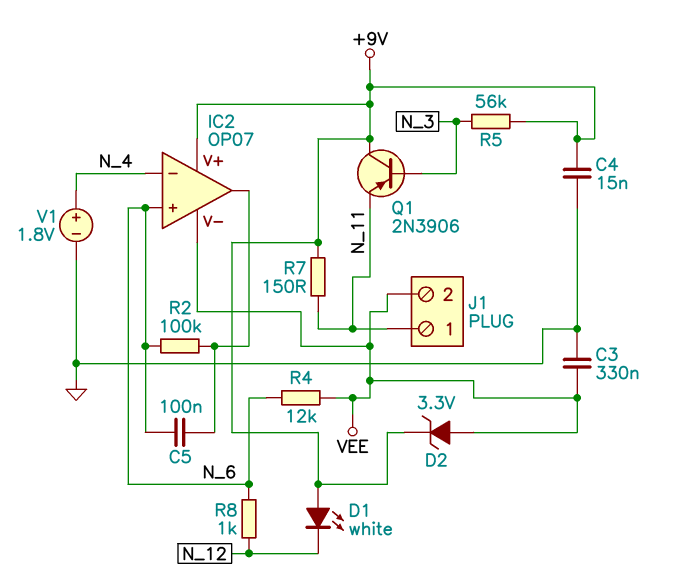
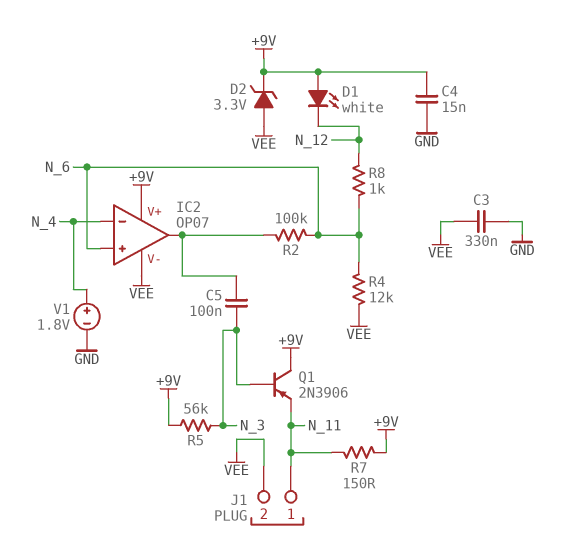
C5: 100nF (IC2/out, N_6) -> 100nF (IC2/out, N_3)

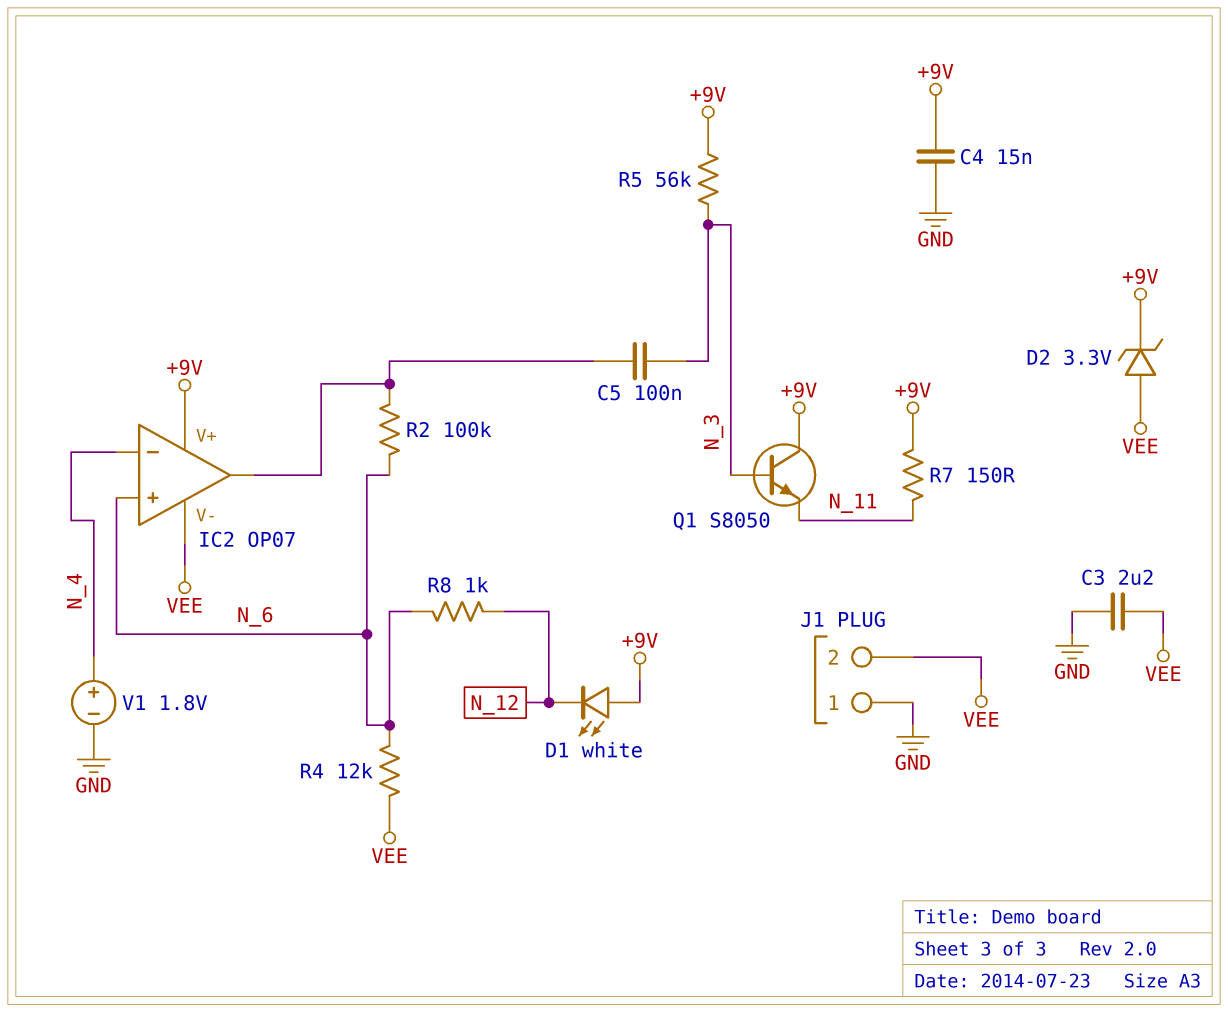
C3: 330nF (GND, VEE) -> 2.2uF (GND, VEE)
J1 pin 1: N_11 -> GND
Q1: PNP 2N3906 (B N_3, C +9V, E N_11) -> NPN S8050 (B N_3, C +9V, E N_11)

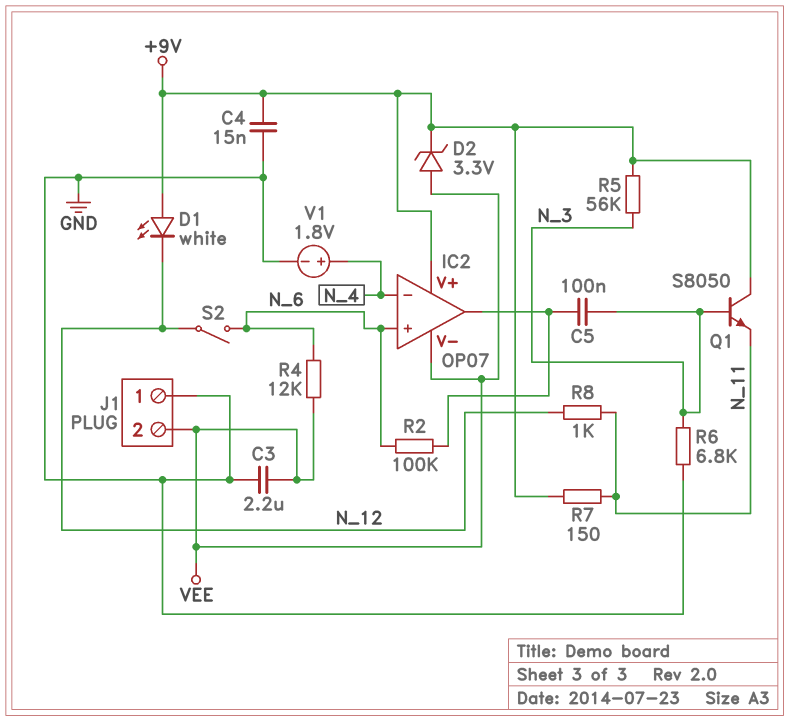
R6: none -> 6.8k (GND, N_3)
R8: 1k (N_6, N_12) -> 1k (N_11, N_12)
S2: none -> switch (N_6, N_12)

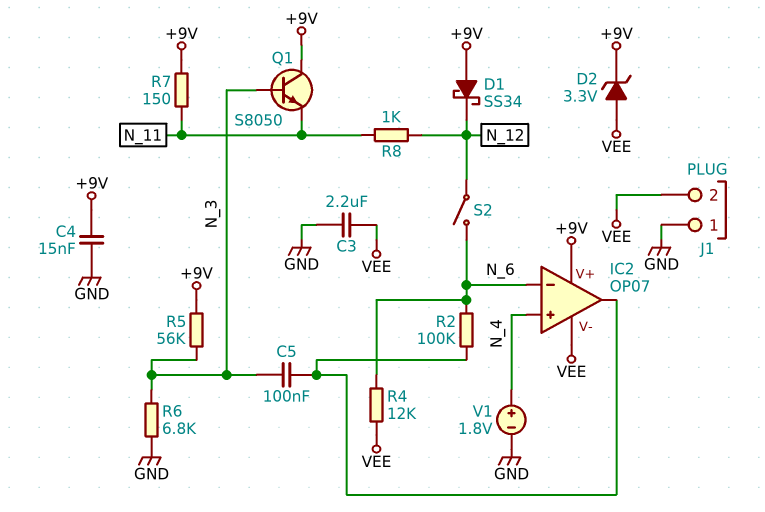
D1: LED white (A +9V, K N_12) -> schottky SS34 (A +9V, K N_12)
IC2 pin in+: N_6 -> N_4
IC2 pin in-: N_4 -> N_6

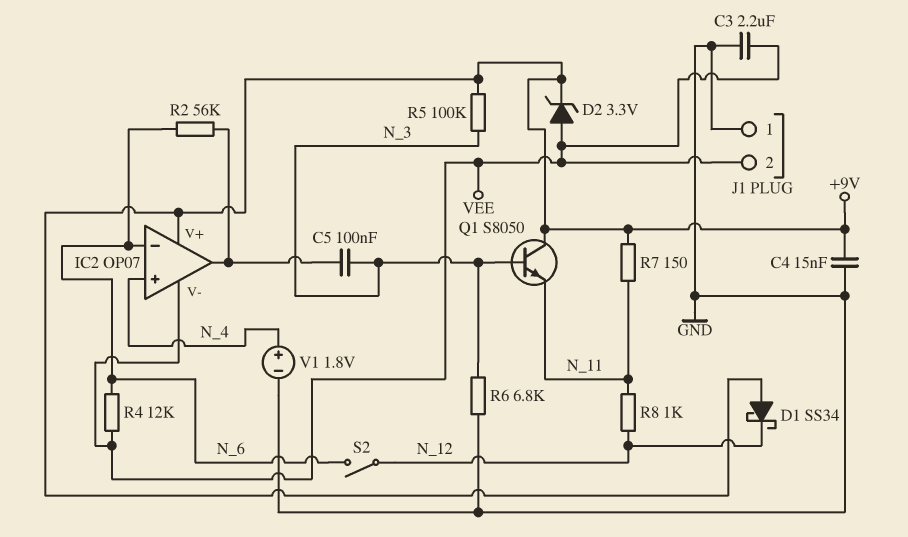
R2: 100k (IC2/out, N_6) -> 56k (IC2/out, N_6)
R5: 56k (+9V, N_3) -> 100k (+9V, N_3)

